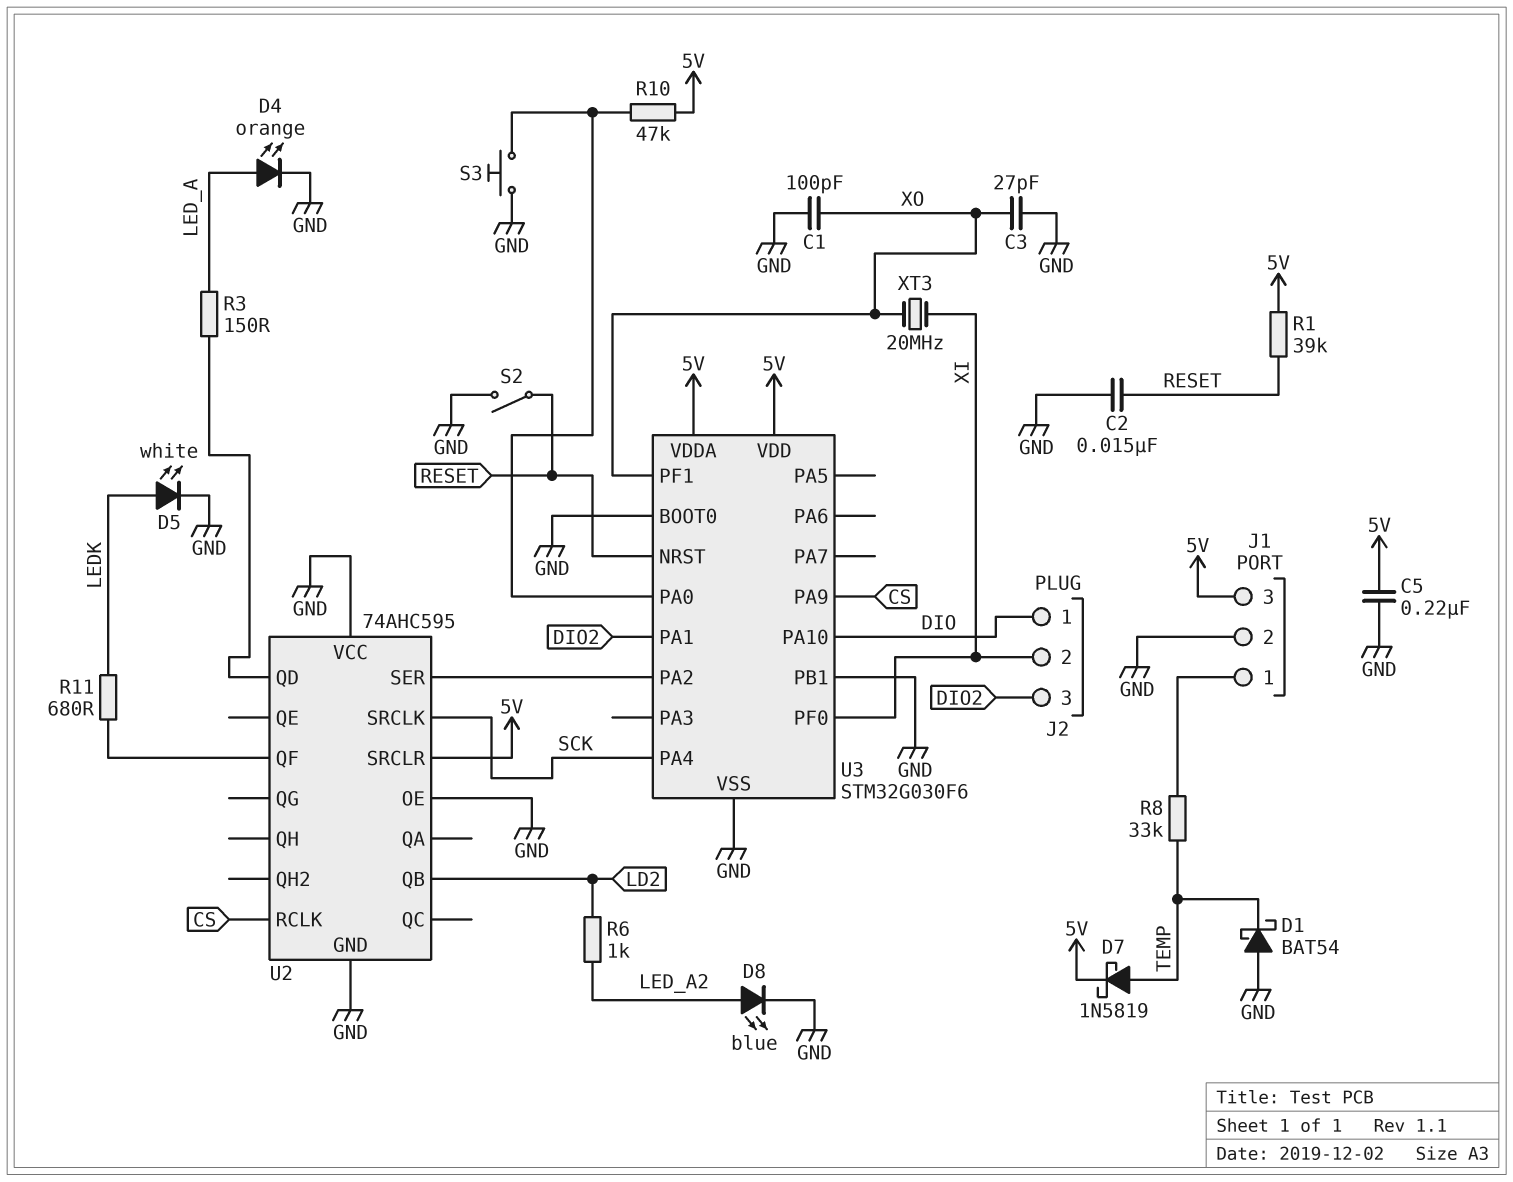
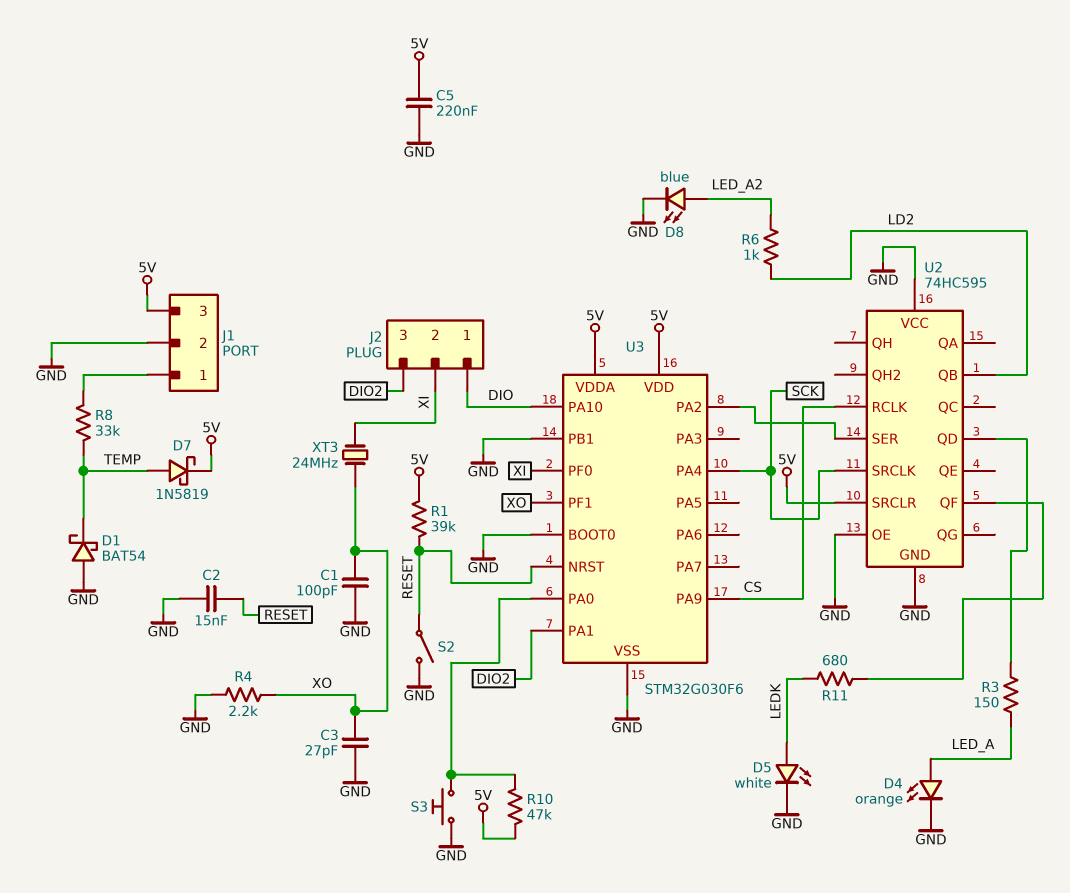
R4: none -> 2.2k (GND, XO)
U2: 74AHC595 -> 74HC595
XT3: 20MHz (XI, XO) -> 24MHz (XI, XO)

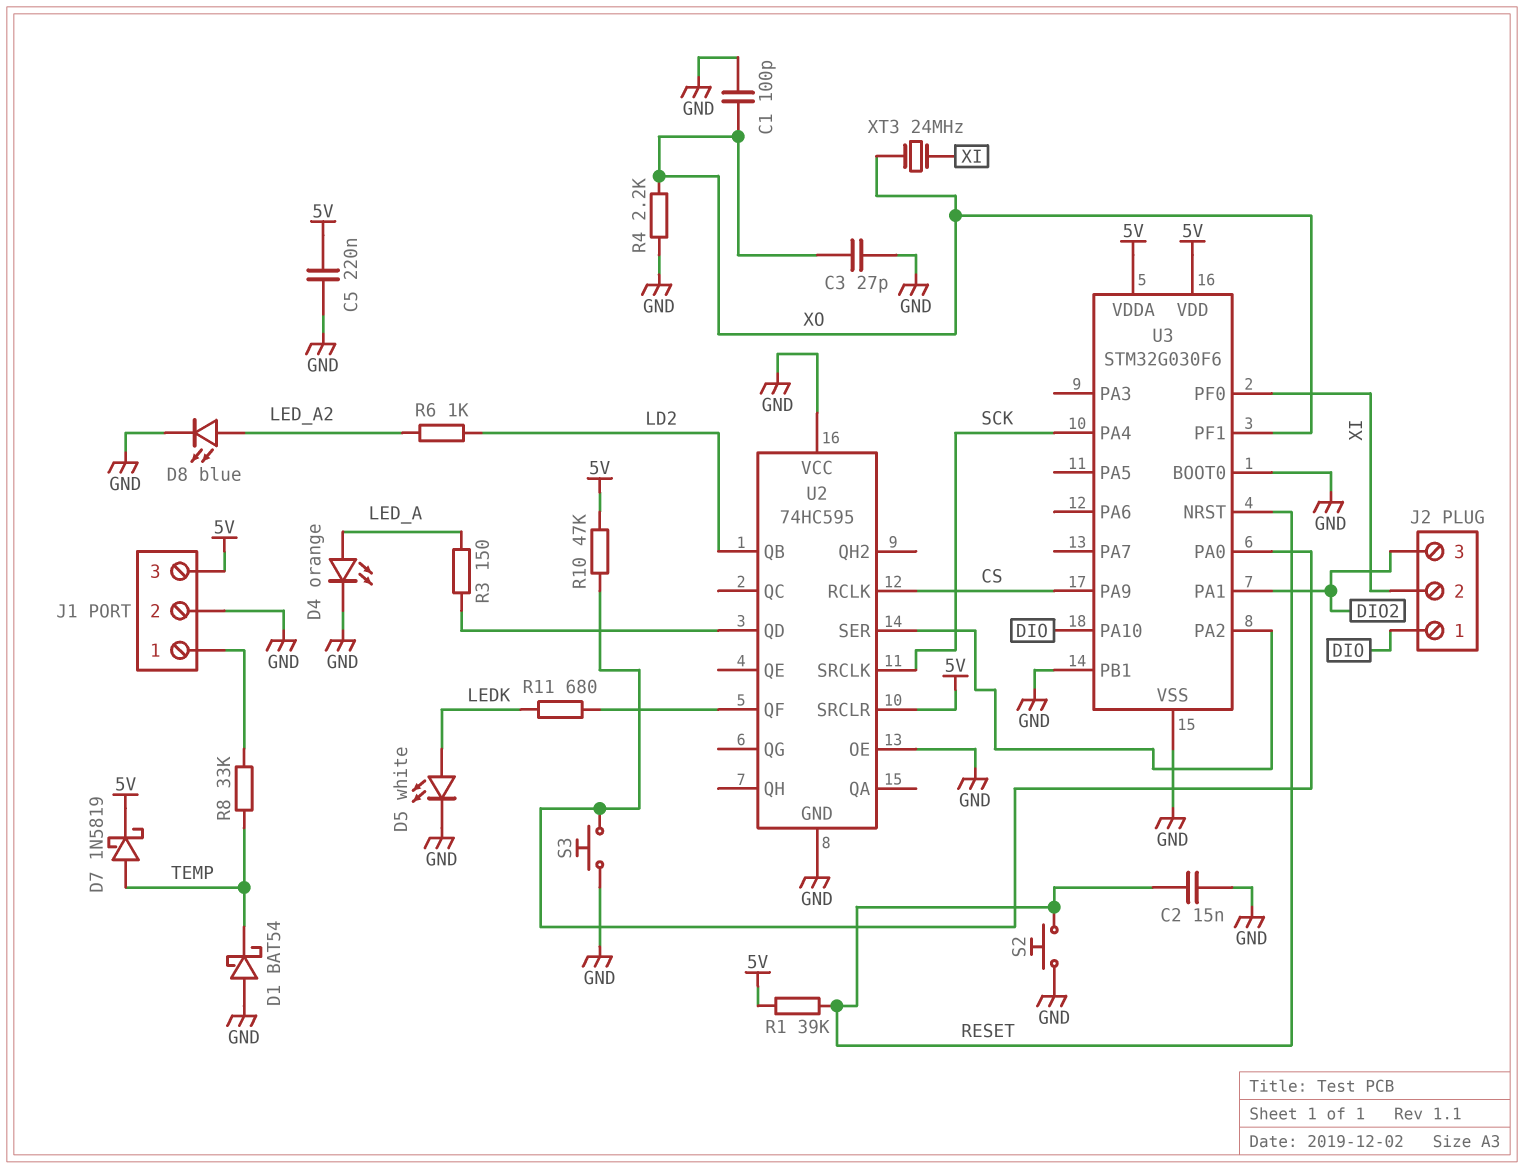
S2: switch (GND, RESET) -> button (GND, RESET)

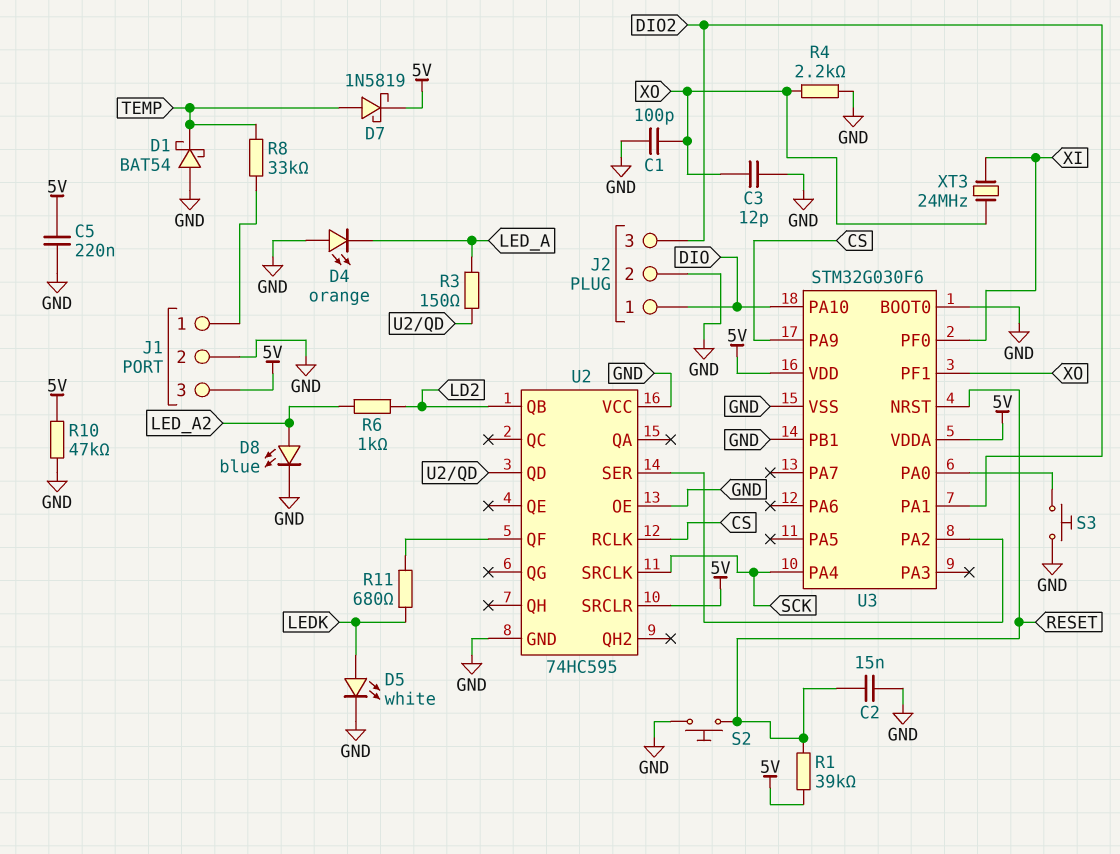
C3: 27pF (GND, XO) -> 12pF (GND, XO)
D4: LED orange (A LED_A, K GND) -> LED orange (A GND, K LED_A)
J2 pin 2: XI -> GND
R10: 47k (5V, U3/PA0) -> 47k (5V, GND)

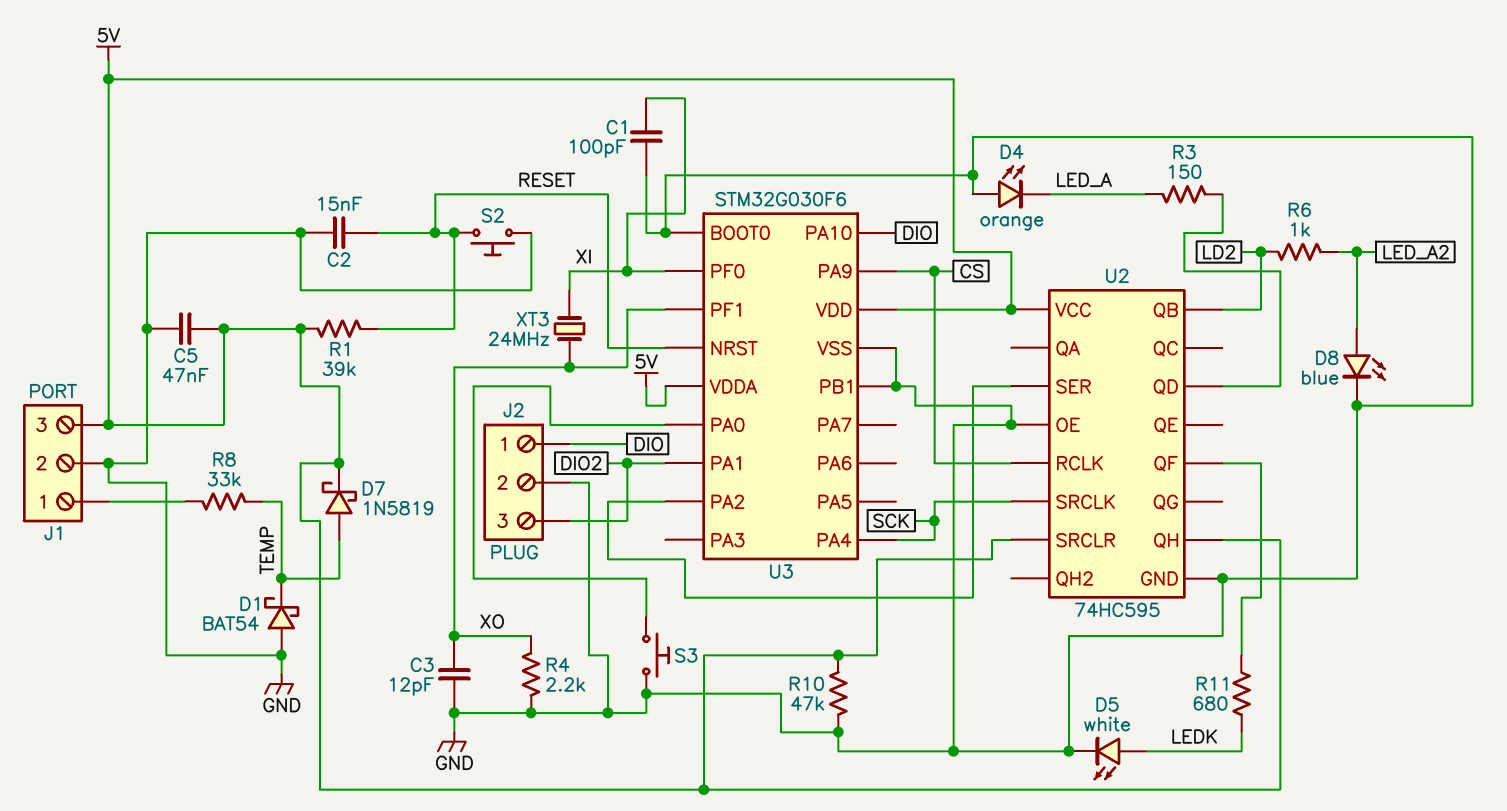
C1: 100pF (GND, XO) -> 100pF (GND, XI)
C5: 220nF (5V, GND) -> 47nF (5V, GND)
U2 pin QH: none -> 5V
U2 pin VCC: GND -> 5V

